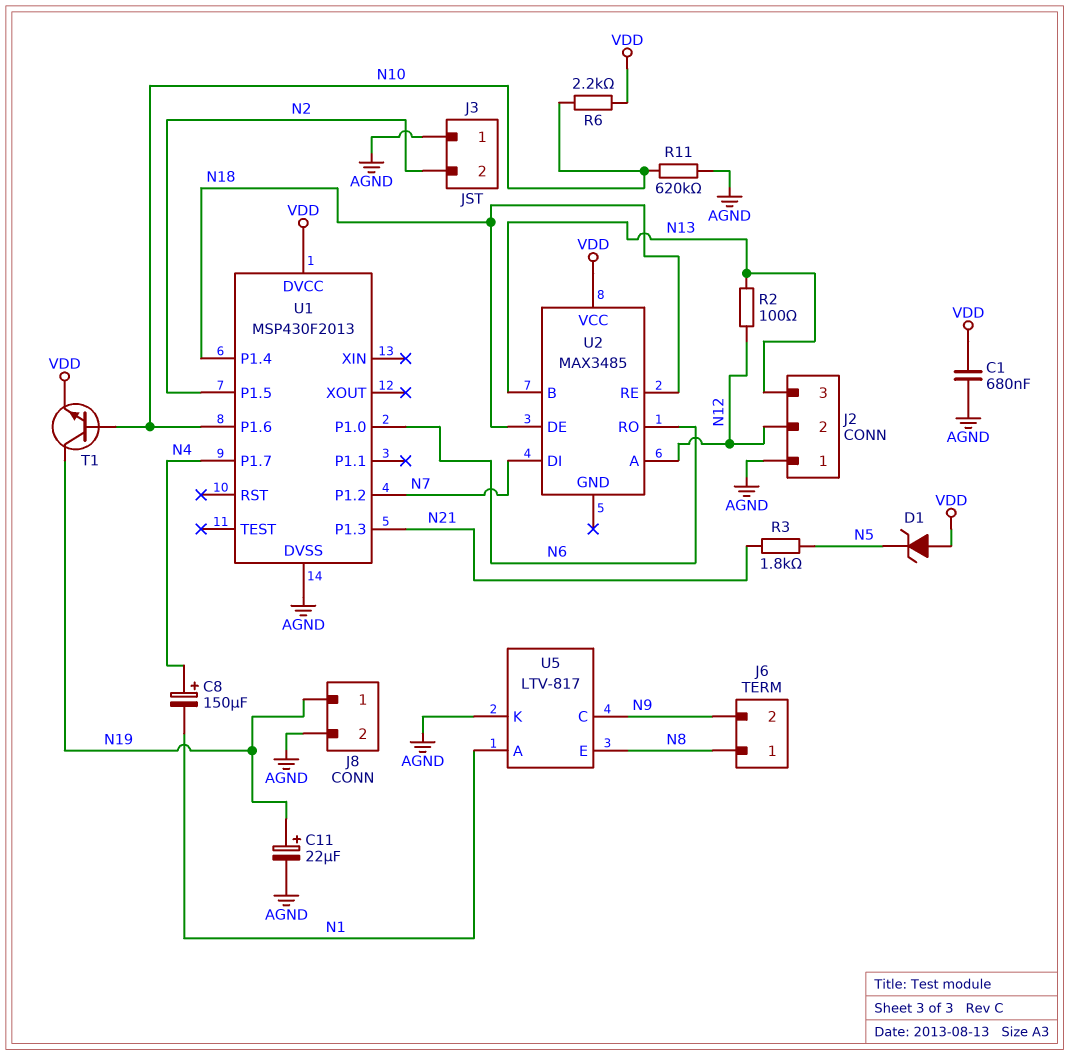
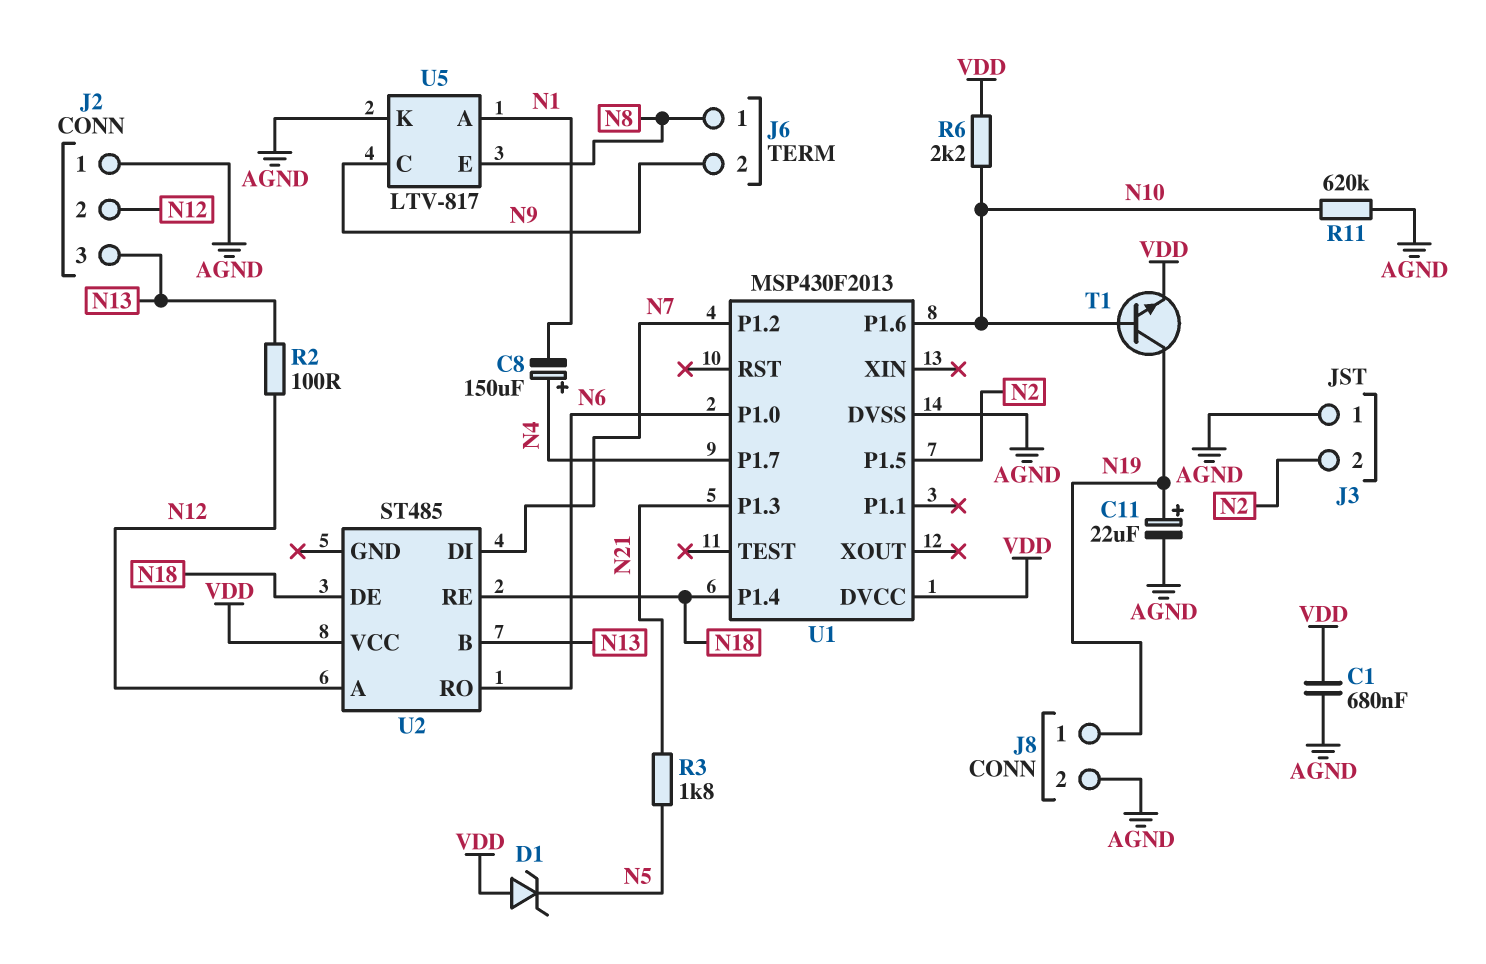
U2: MAX3485 -> ST485

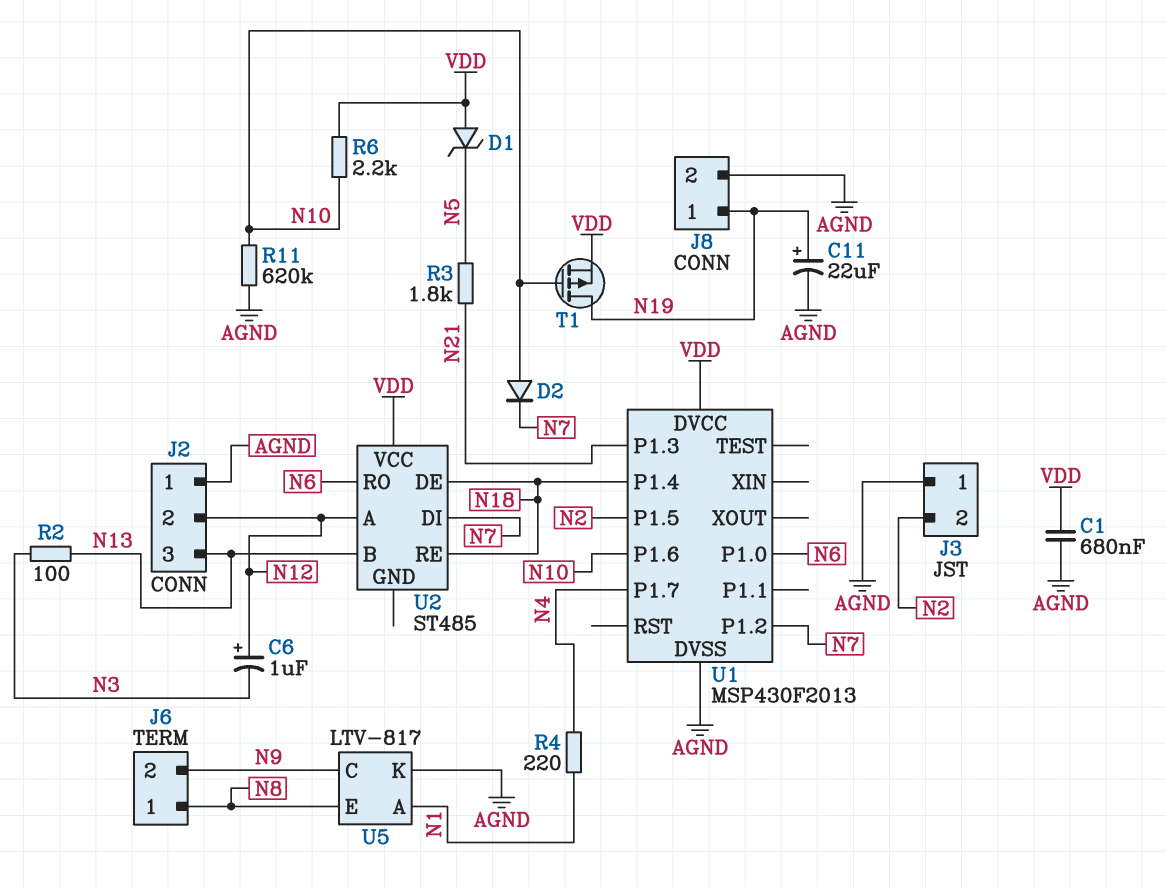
C6: none -> 1uF (plus N12, minus N3)
C8: 150uF (plus N4, minus N1) -> none
D2: none -> diode (A N10, K N7)
R2: 100 (N12, N13) -> 100 (N3, N13)
R4: none -> 220 (N1, N4)
T1: NPN (B N10, C N19, E VDD) -> PMOS (G N10, D N19, S VDD)

